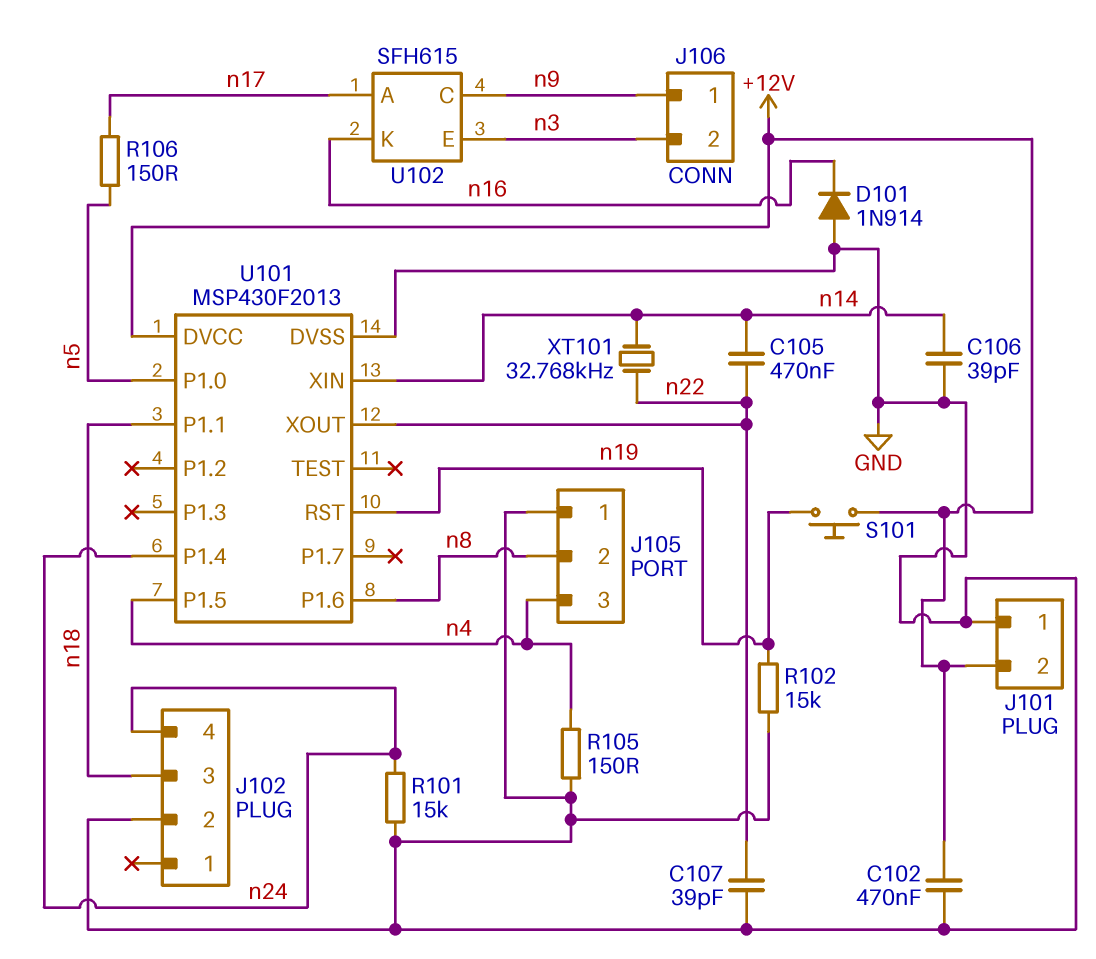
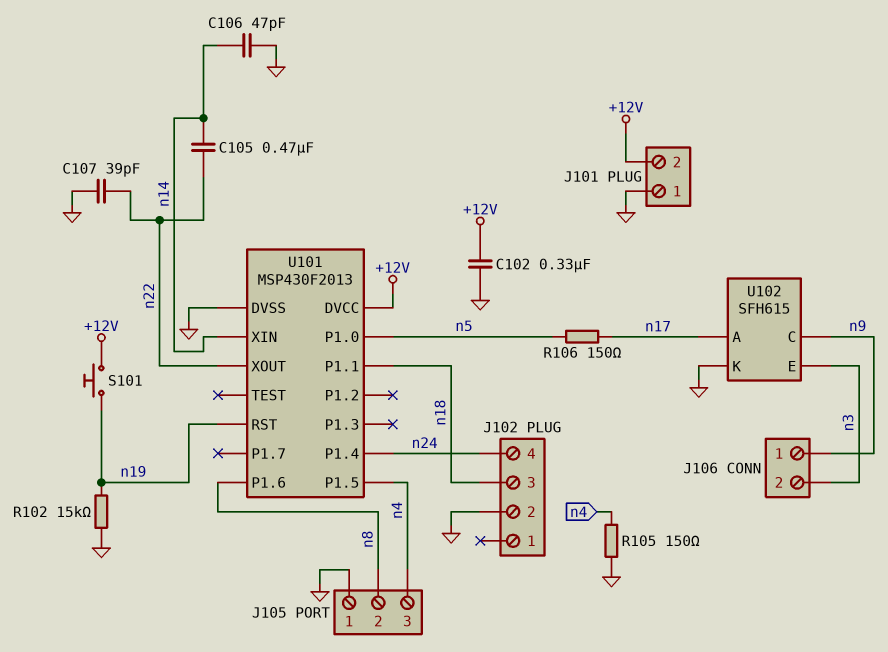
C102: 470nF (+12V, GND) -> 330nF (+12V, GND)
C106: 39pF (GND, n14) -> 47pF (GND, n14)
D101: diode 1N914 (A GND, K n16) -> none
R101: 15k (GND, n24) -> none
U102 pin K: n16 -> GND
XT101: 32.768kHz (n14, n22) -> none

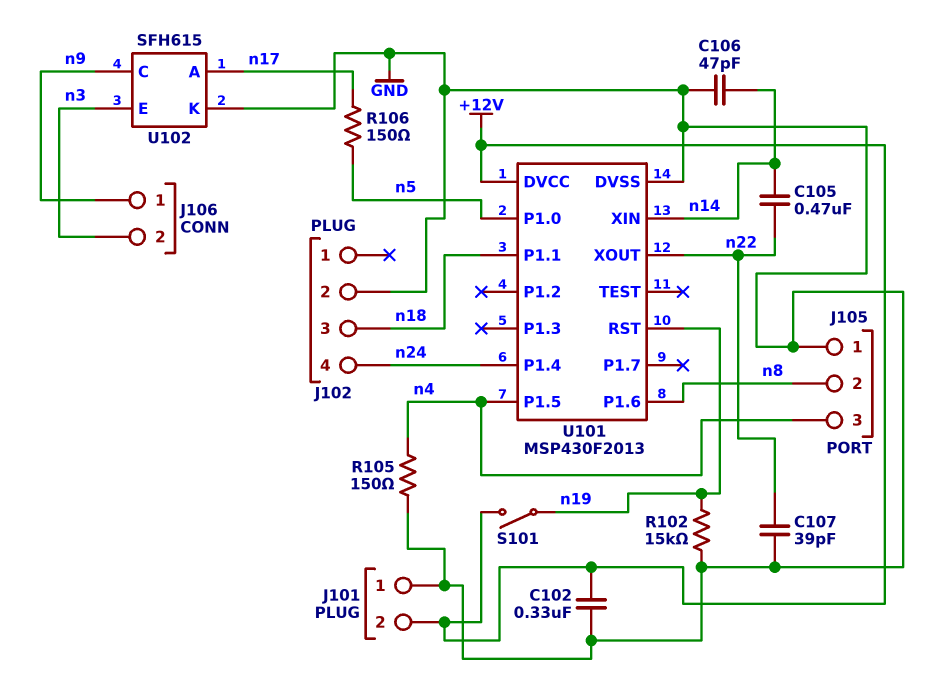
S101: button (+12V, n19) -> switch (+12V, n19)

